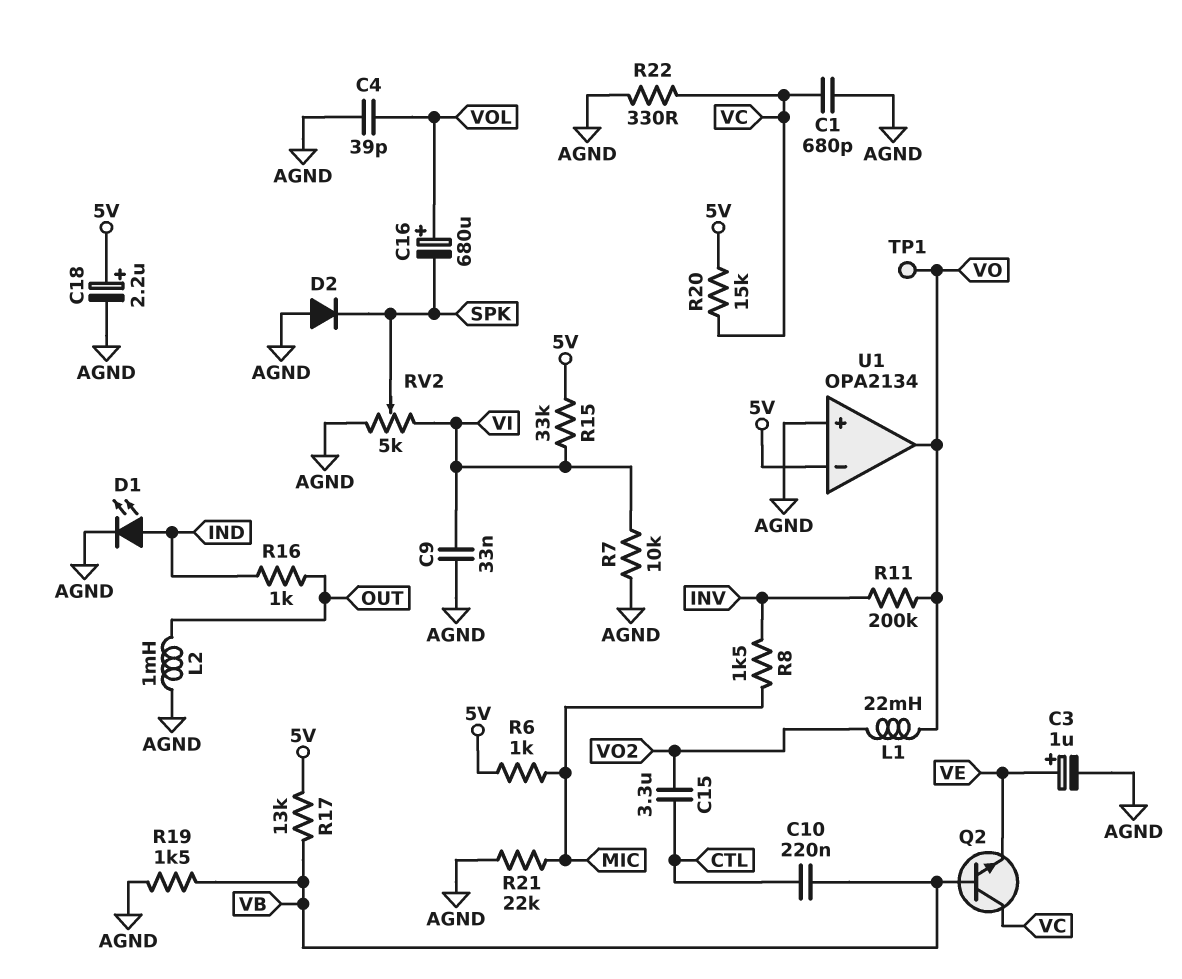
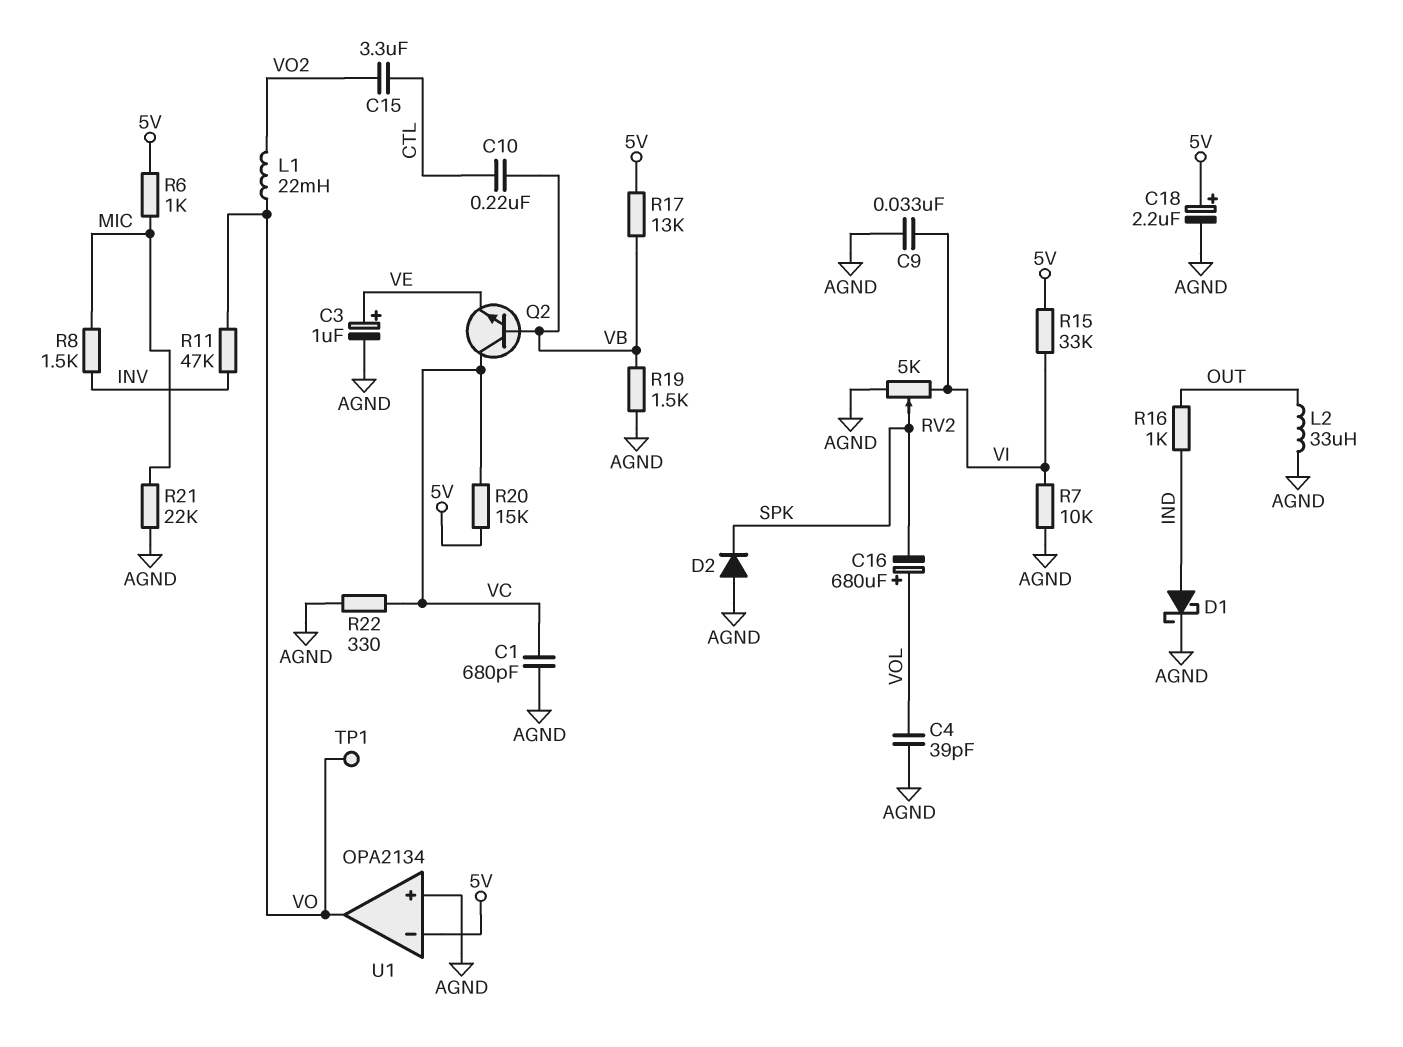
D1: LED (A IND, K AGND) -> schottky (A IND, K AGND)
L2: 1mH (AGND, OUT) -> 33uH (AGND, OUT)
R11: 200k (INV, VO) -> 47k (INV, VO)

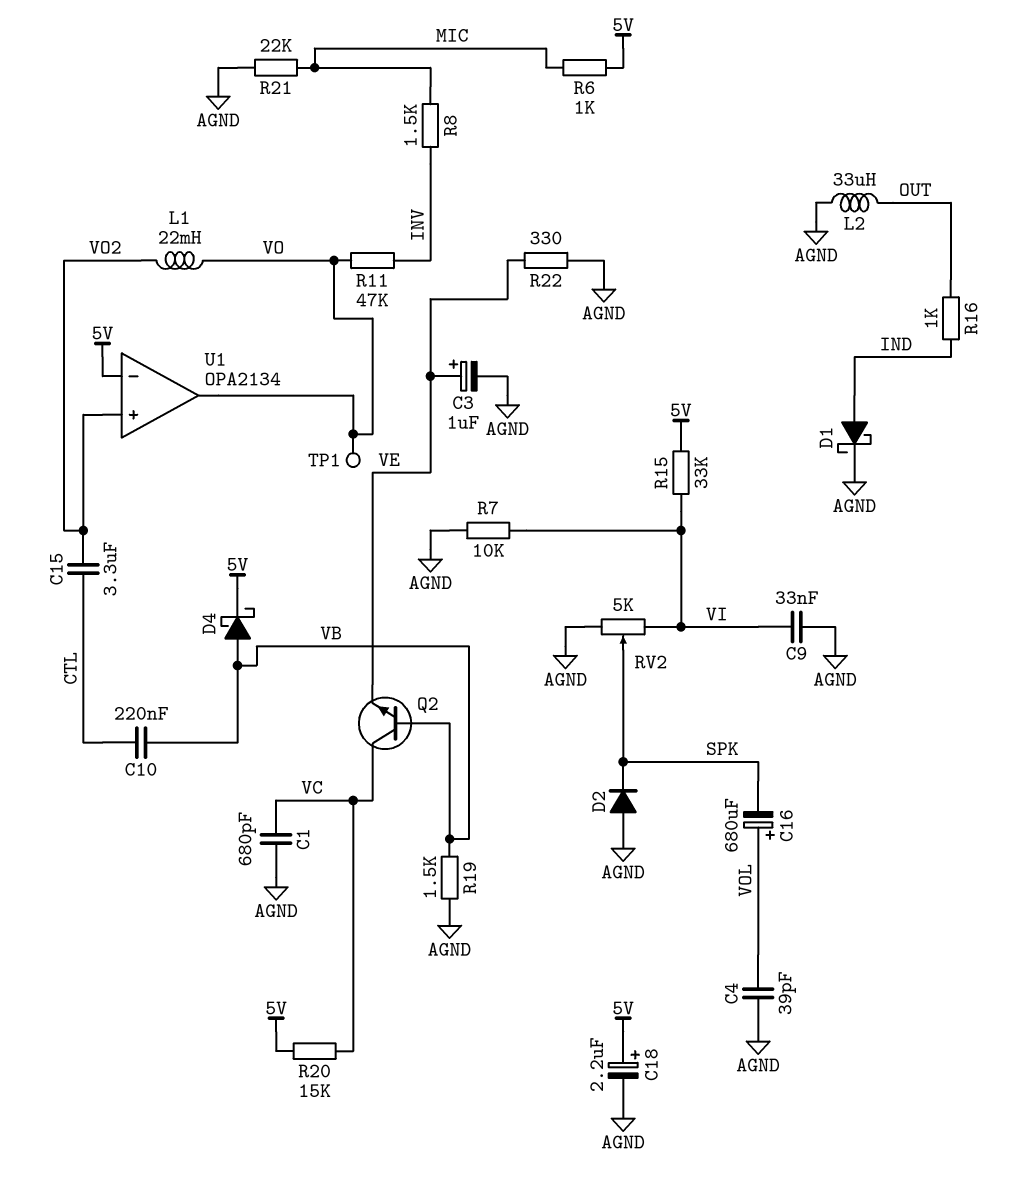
D4: none -> schottky (A VB, K 5V)
R17: 13k (5V, VB) -> none
R22: 330 (AGND, VC) -> 330 (AGND, VE)
U1 pin in+: AGND -> VO2

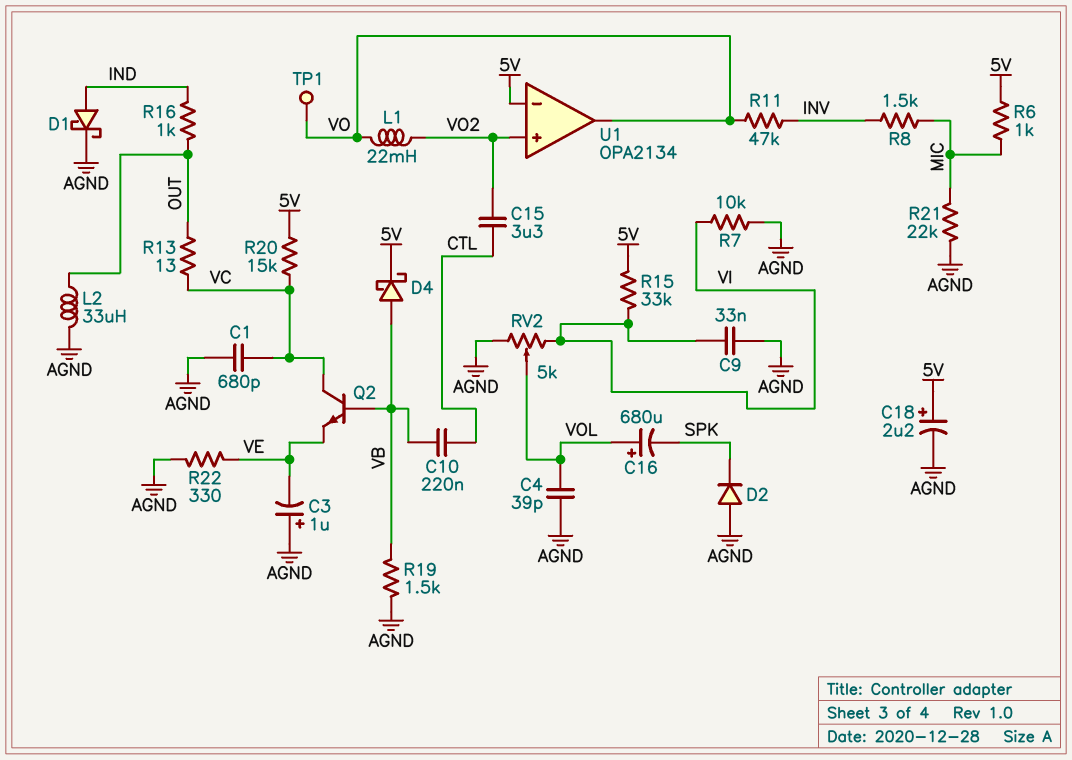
C3: 1uF (plus VE, minus AGND) -> 1uF (plus AGND, minus VE)
R13: none -> 13 (OUT, VC)
RV2: 5k (AGND, VI, wiper SPK) -> 5k (AGND, VI, wiper VOL)

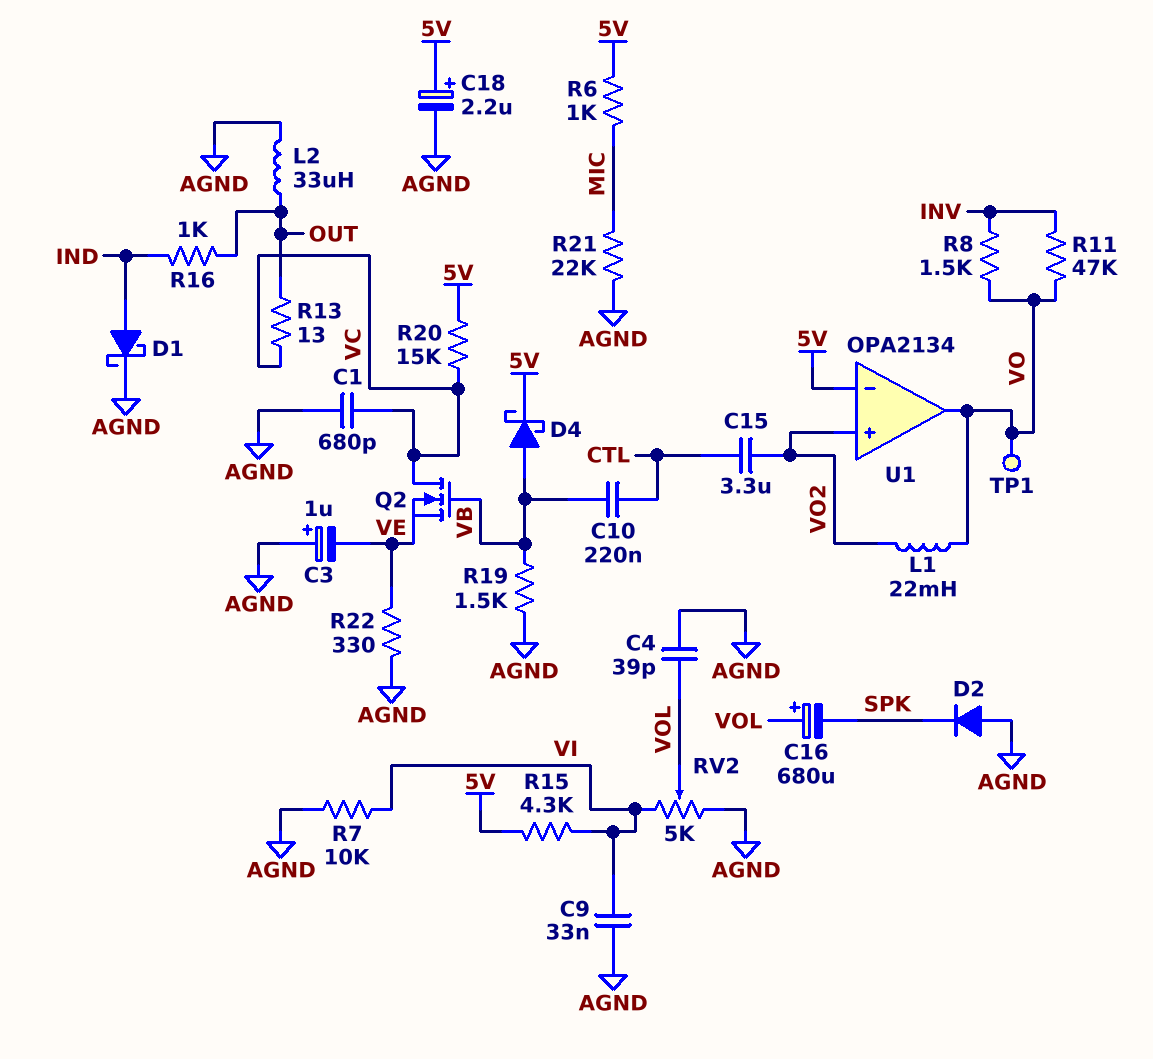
Q2: NPN (B VB, C VC, E VE) -> NMOS (G VB, D VC, S VE)
R8: 1.5k (INV, MIC) -> 1.5k (INV, VO)
R15: 33k (5V, VI) -> 4.3k (5V, VI)

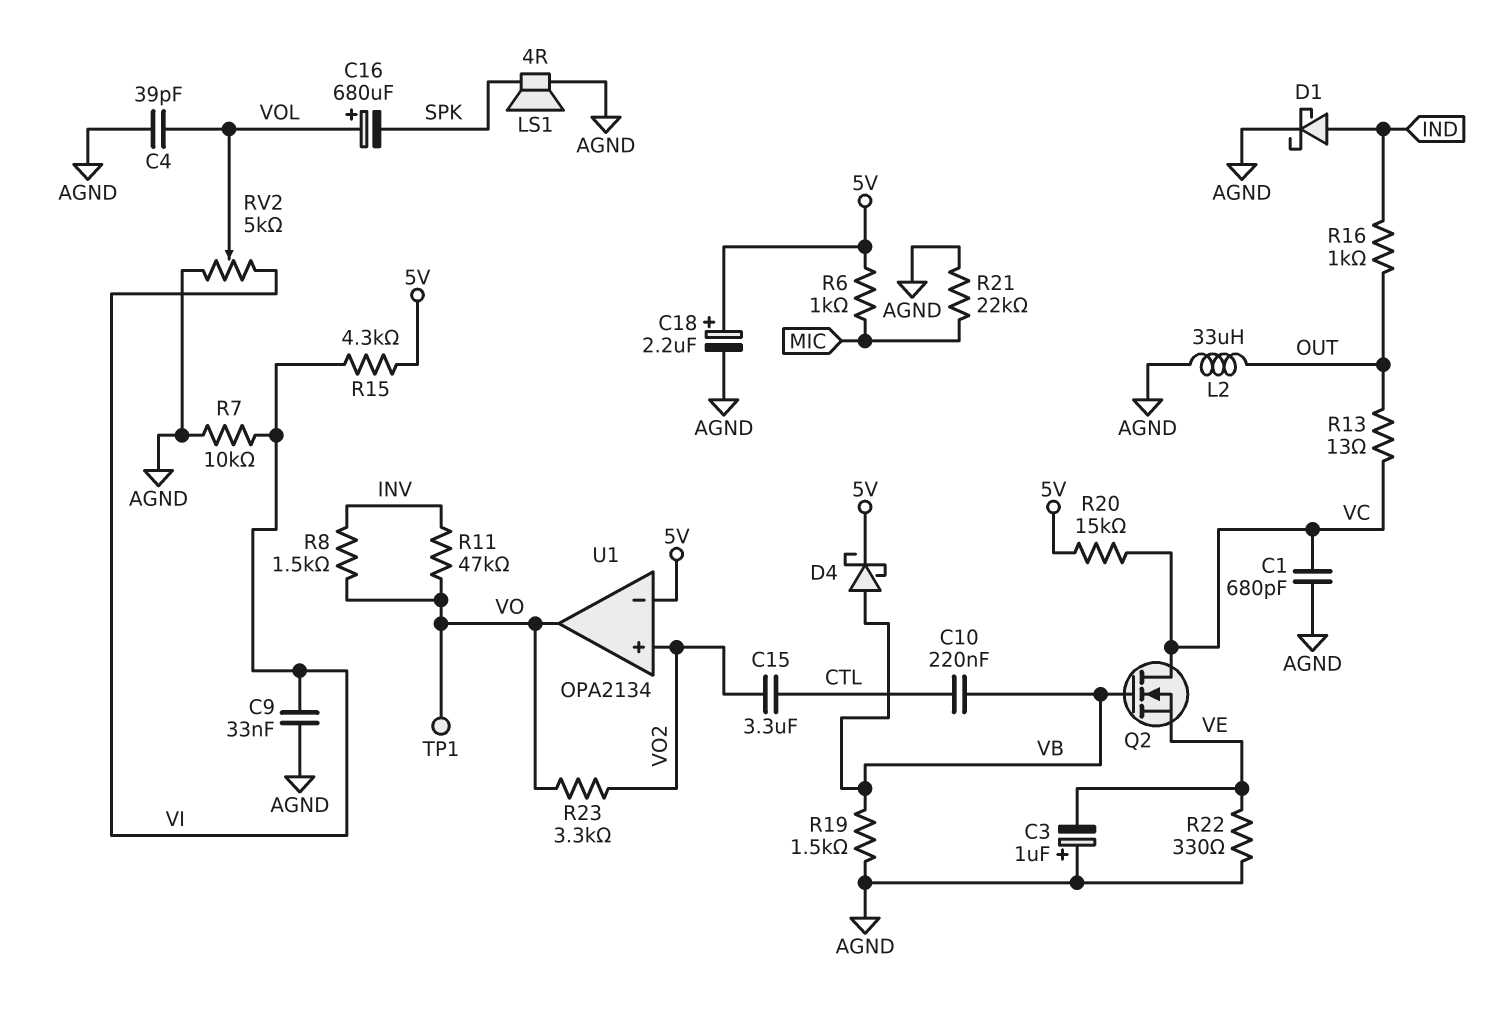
D2: diode (A AGND, K SPK) -> none
L1: 22mH (VO, VO2) -> none
LS1: none -> speaker 4R (AGND, SPK)
R23: none -> 3.3k (VO, VO2)

